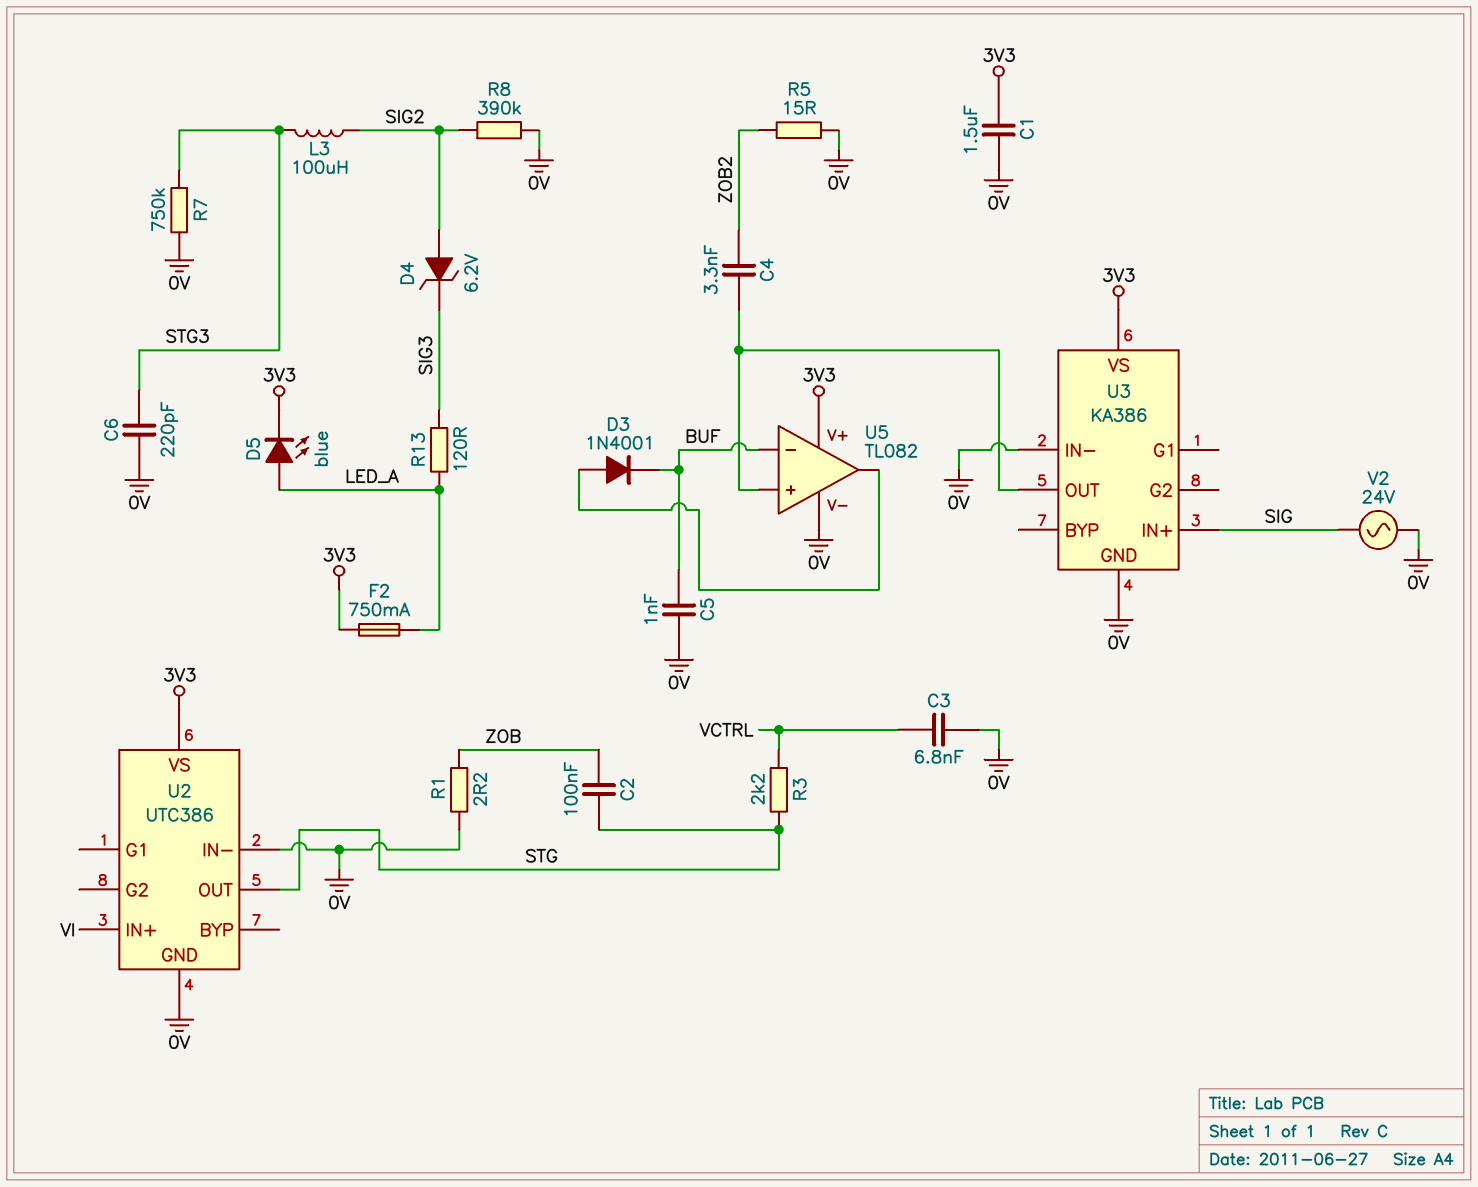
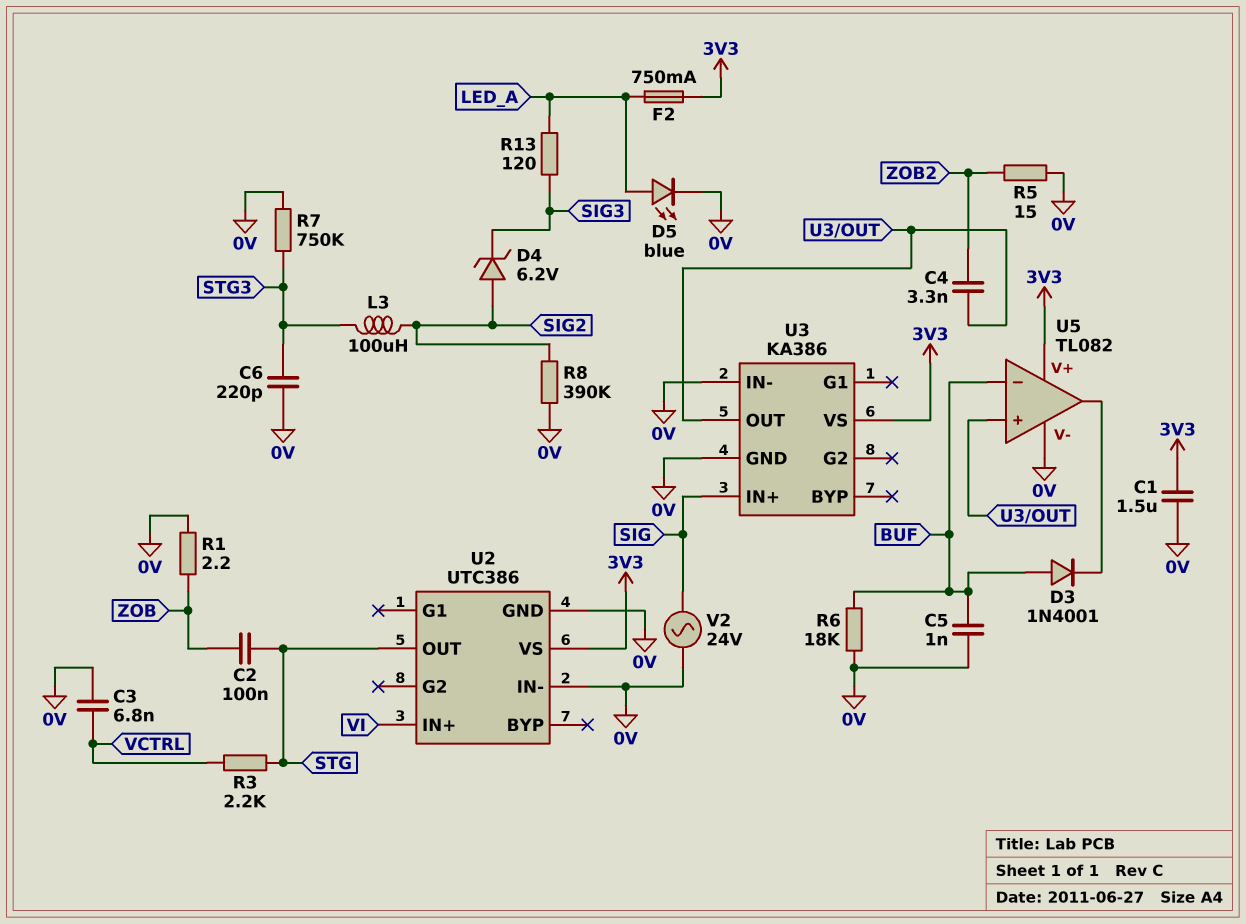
D3: diode 1N4001 (A U5/out, K BUF) -> diode 1N4001 (A BUF, K U5/out)
D5: LED blue (A LED_A, K 3V3) -> LED blue (A LED_A, K 0V)
R6: none -> 18k (0V, BUF)

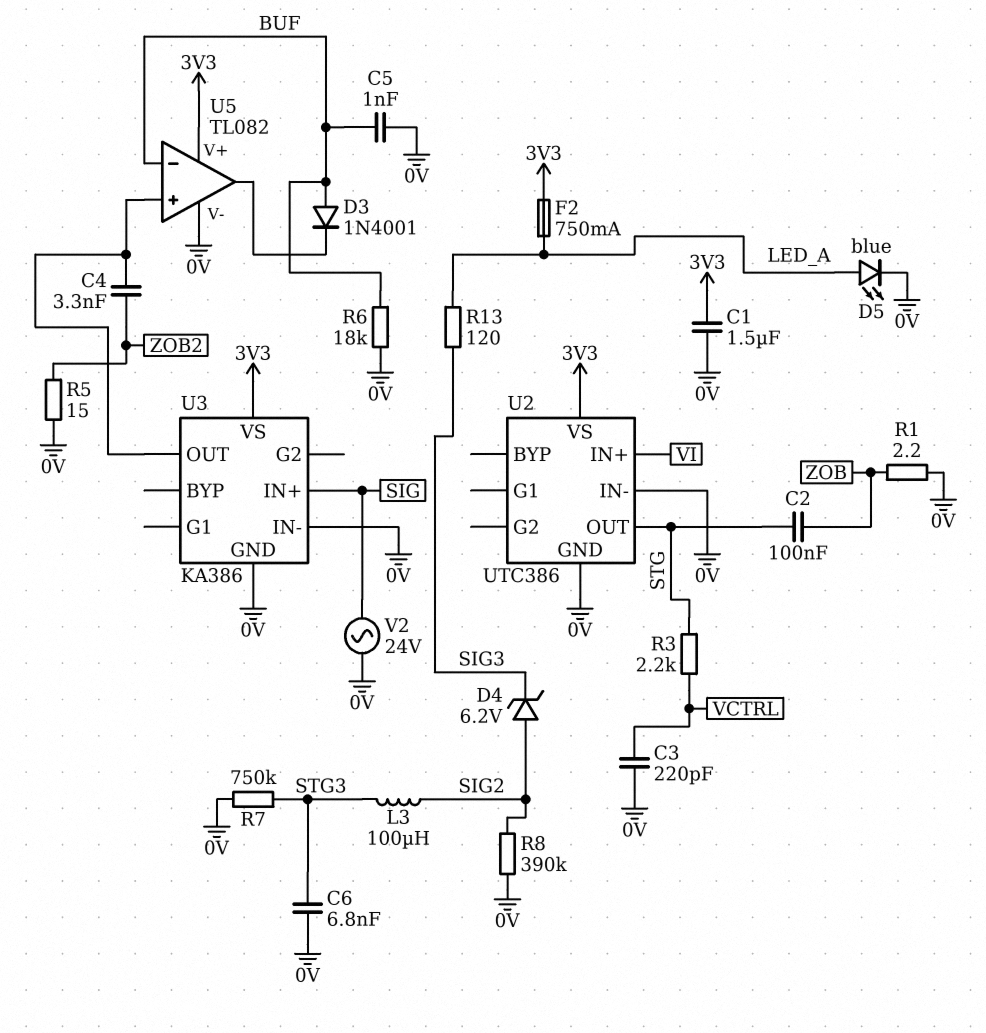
C3: 6.8nF (0V, VCTRL) -> 220pF (0V, VCTRL)
C6: 220pF (0V, STG3) -> 6.8nF (0V, STG3)

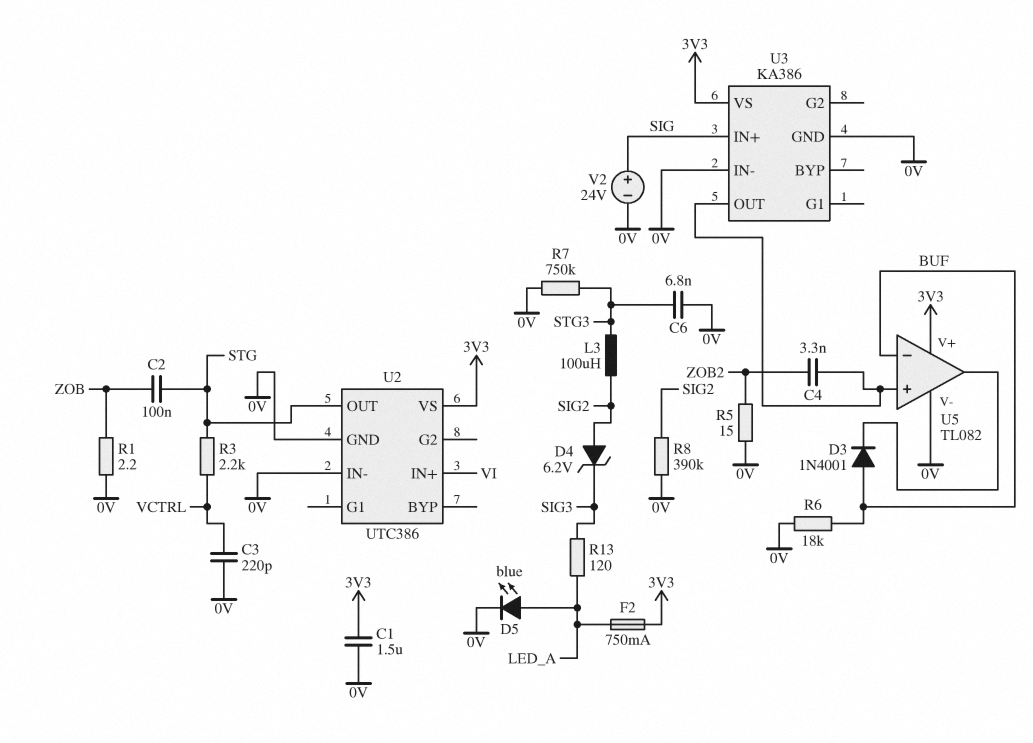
C5: 1nF (0V, BUF) -> none
V2: AC 24V (0V, SIG) -> 24V (plus SIG, minus 0V)

